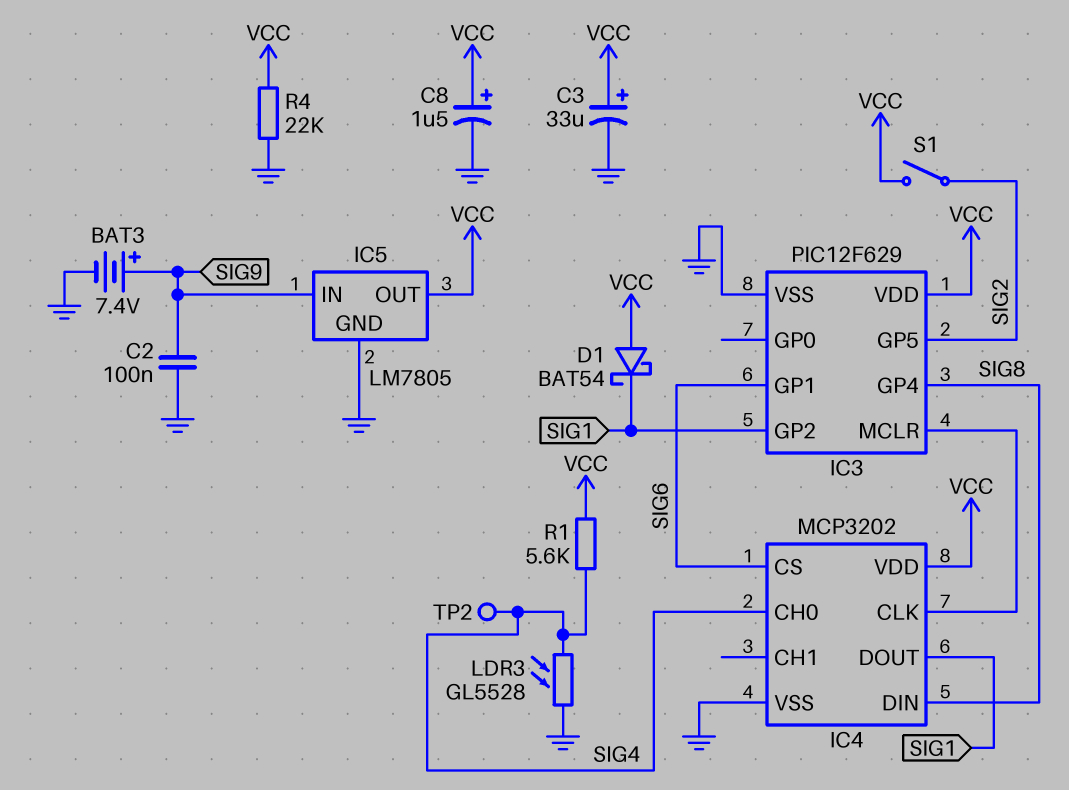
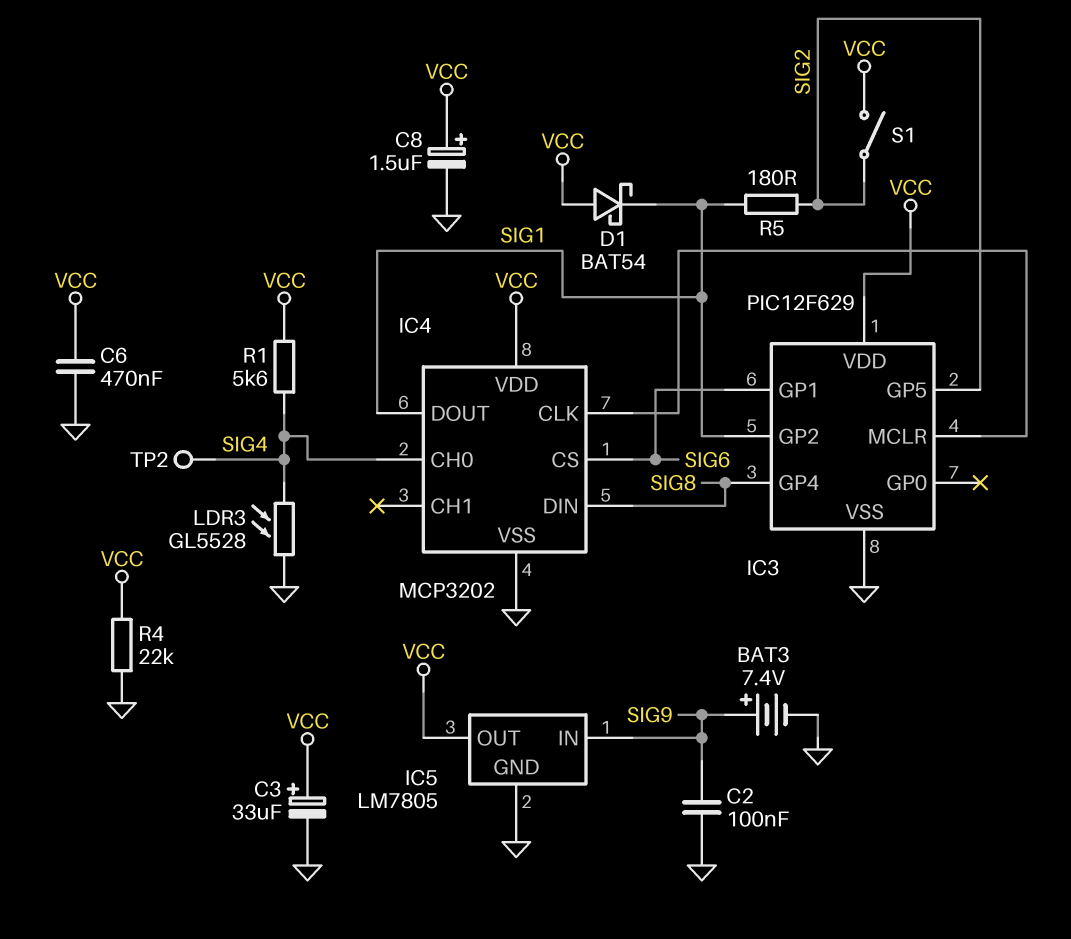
C6: none -> 470nF (GND, VCC)
R5: none -> 180 (SIG1, SIG2)

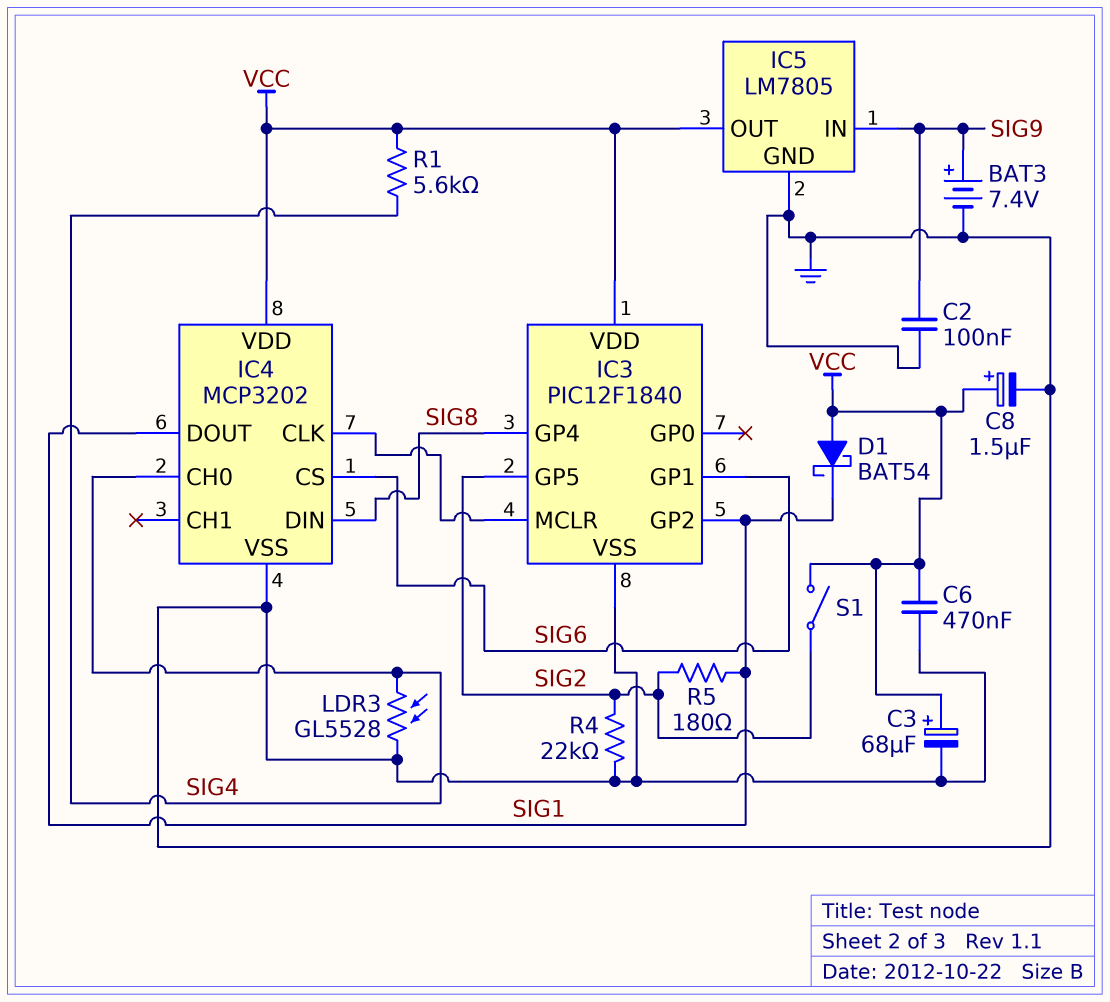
C3: 33uF (plus VCC, minus GND) -> 68uF (plus VCC, minus GND)
IC3: PIC12F629 -> PIC12F1840
R4: 22k (GND, VCC) -> 22k (GND, SIG2)
TP2: test point (SIG4) -> none

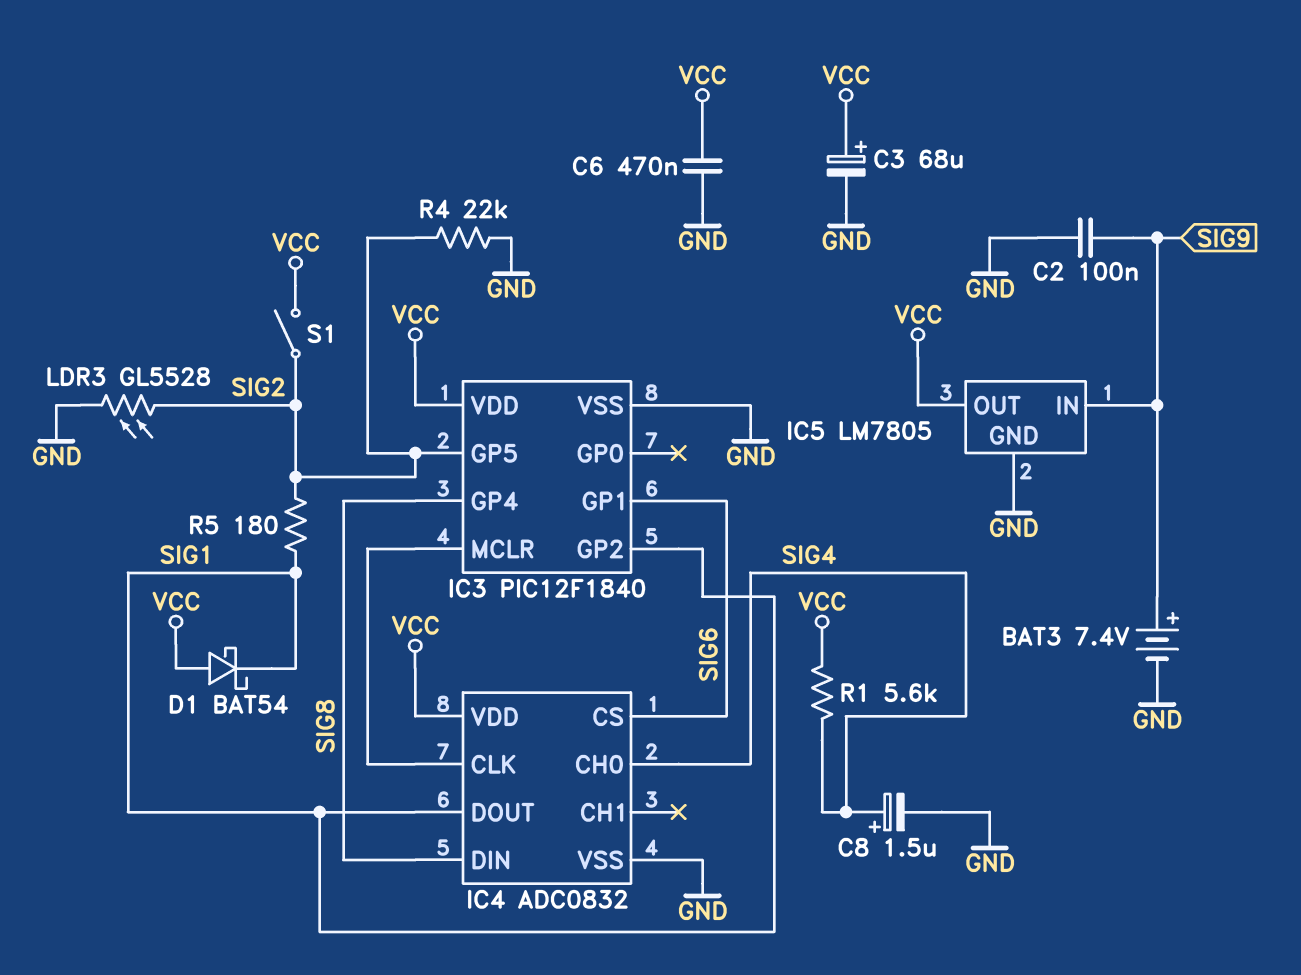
C8: 1.5uF (plus VCC, minus GND) -> 1.5uF (plus SIG4, minus GND)
IC4: MCP3202 -> ADC0832
LDR3: GL5528 (GND, SIG4) -> GL5528 (GND, SIG2)

